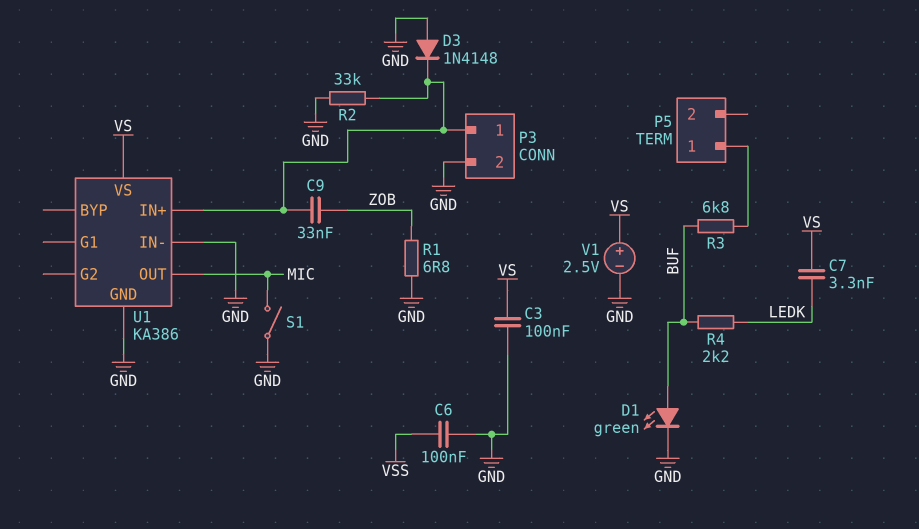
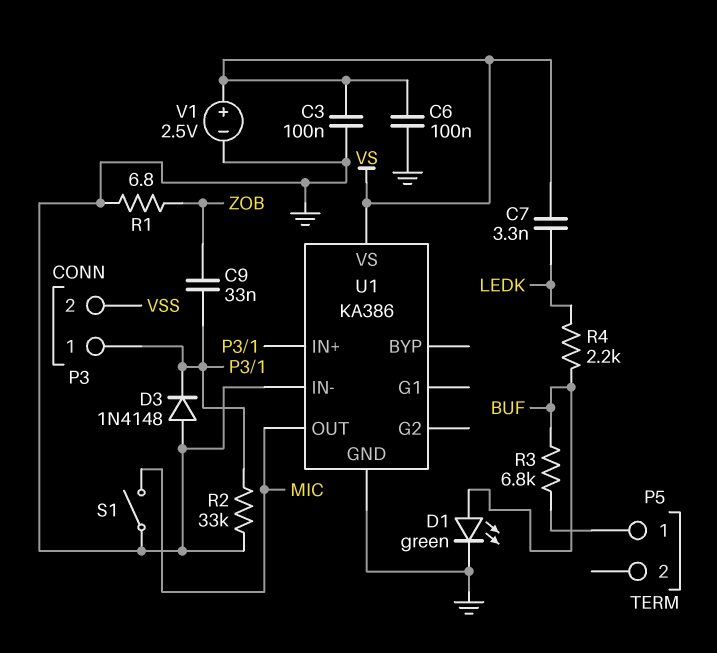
C6: 100nF (GND, VSS) -> 100nF (GND, VS)
P3 pin 2: GND -> VSS

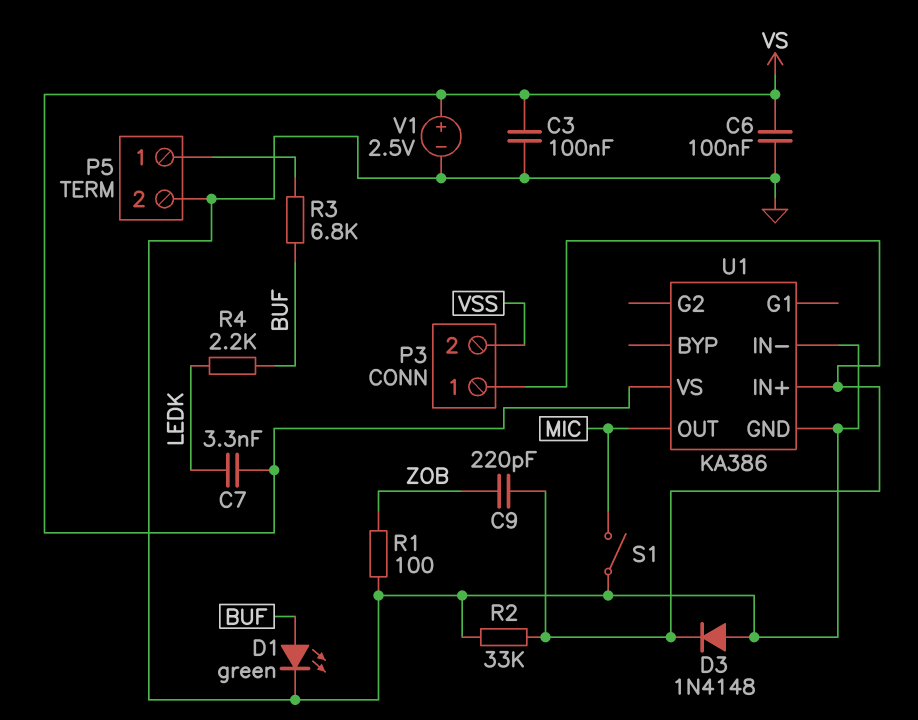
C9: 33nF (P3/1, ZOB) -> 220pF (P3/1, ZOB)
P5 pin 2: none -> GND
R1: 6.8 (GND, ZOB) -> 100 (GND, ZOB)

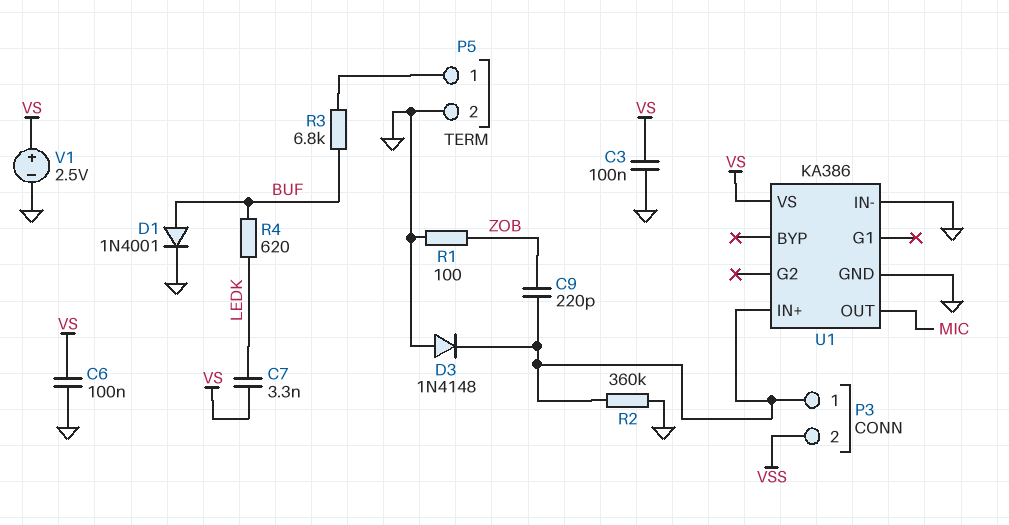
D1: LED green (A BUF, K GND) -> diode 1N4001 (A BUF, K GND)
R2: 33k (GND, P3/1) -> 360k (GND, P3/1)
R4: 2.2k (BUF, LEDK) -> 620 (BUF, LEDK)
S1: switch (GND, MIC) -> none

